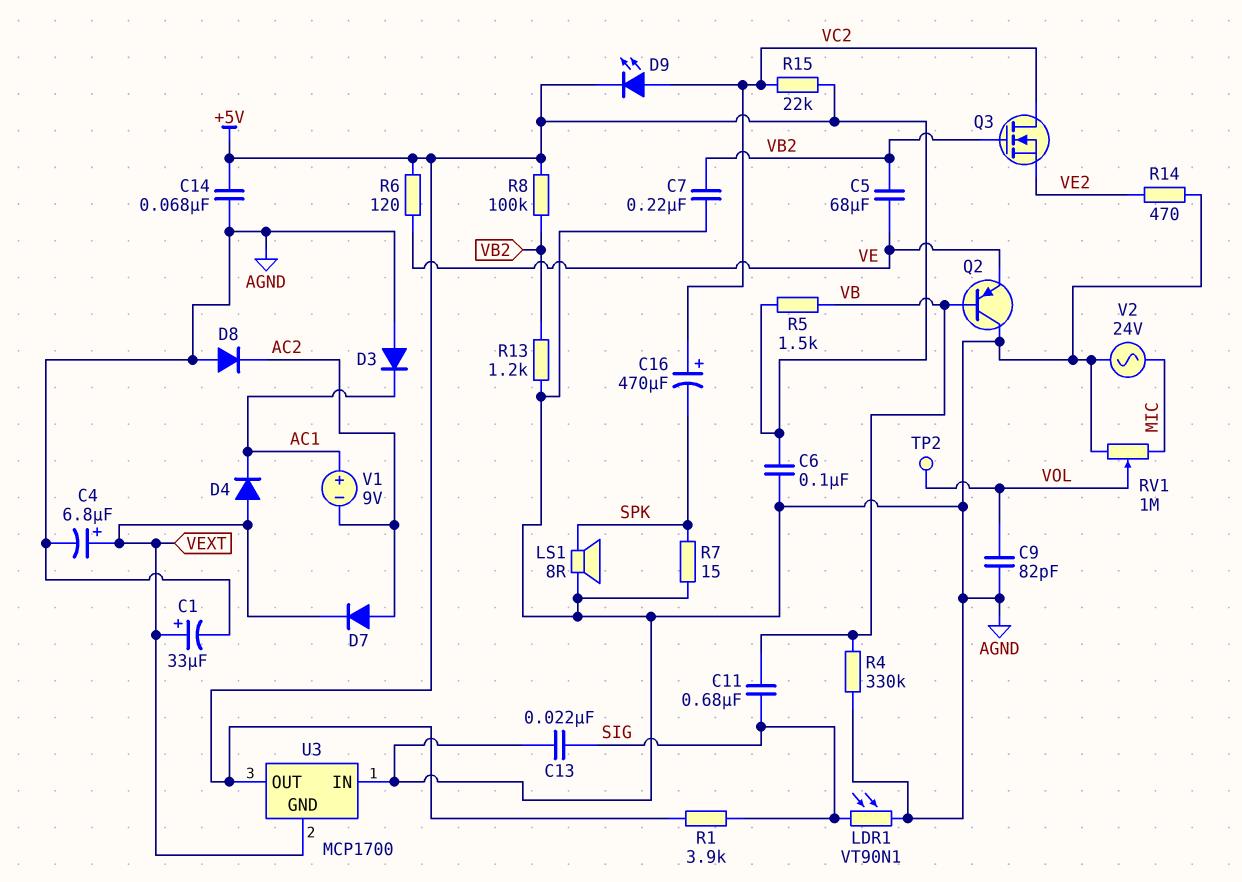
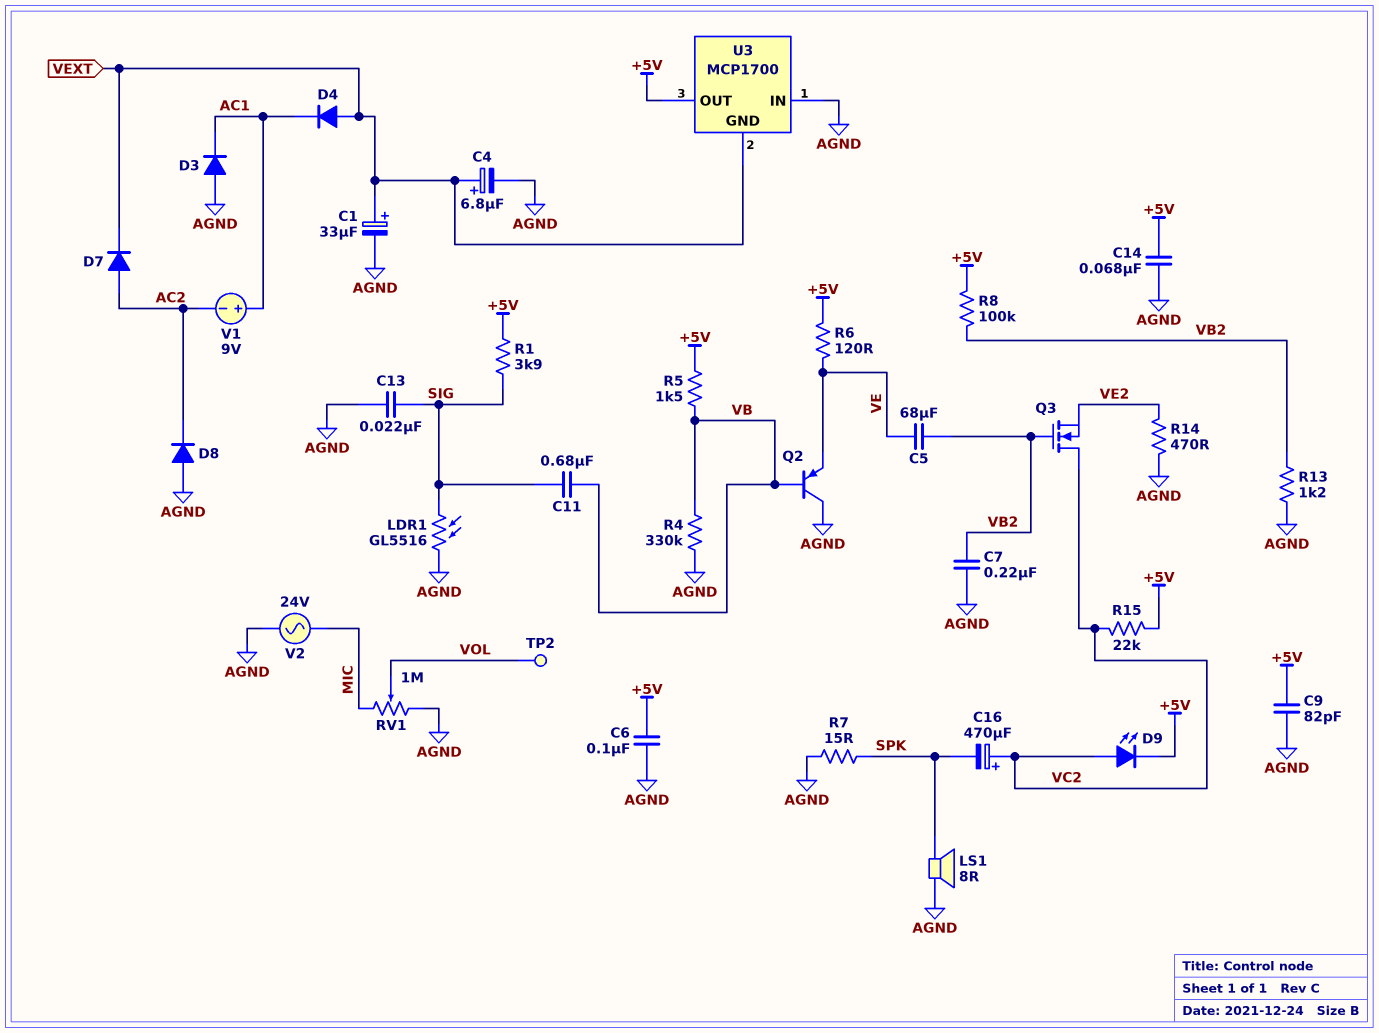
C9: 82pF (AGND, VOL) -> 82pF (+5V, AGND)
LDR1: VT90N1 (AGND, SIG) -> GL5516 (AGND, SIG)

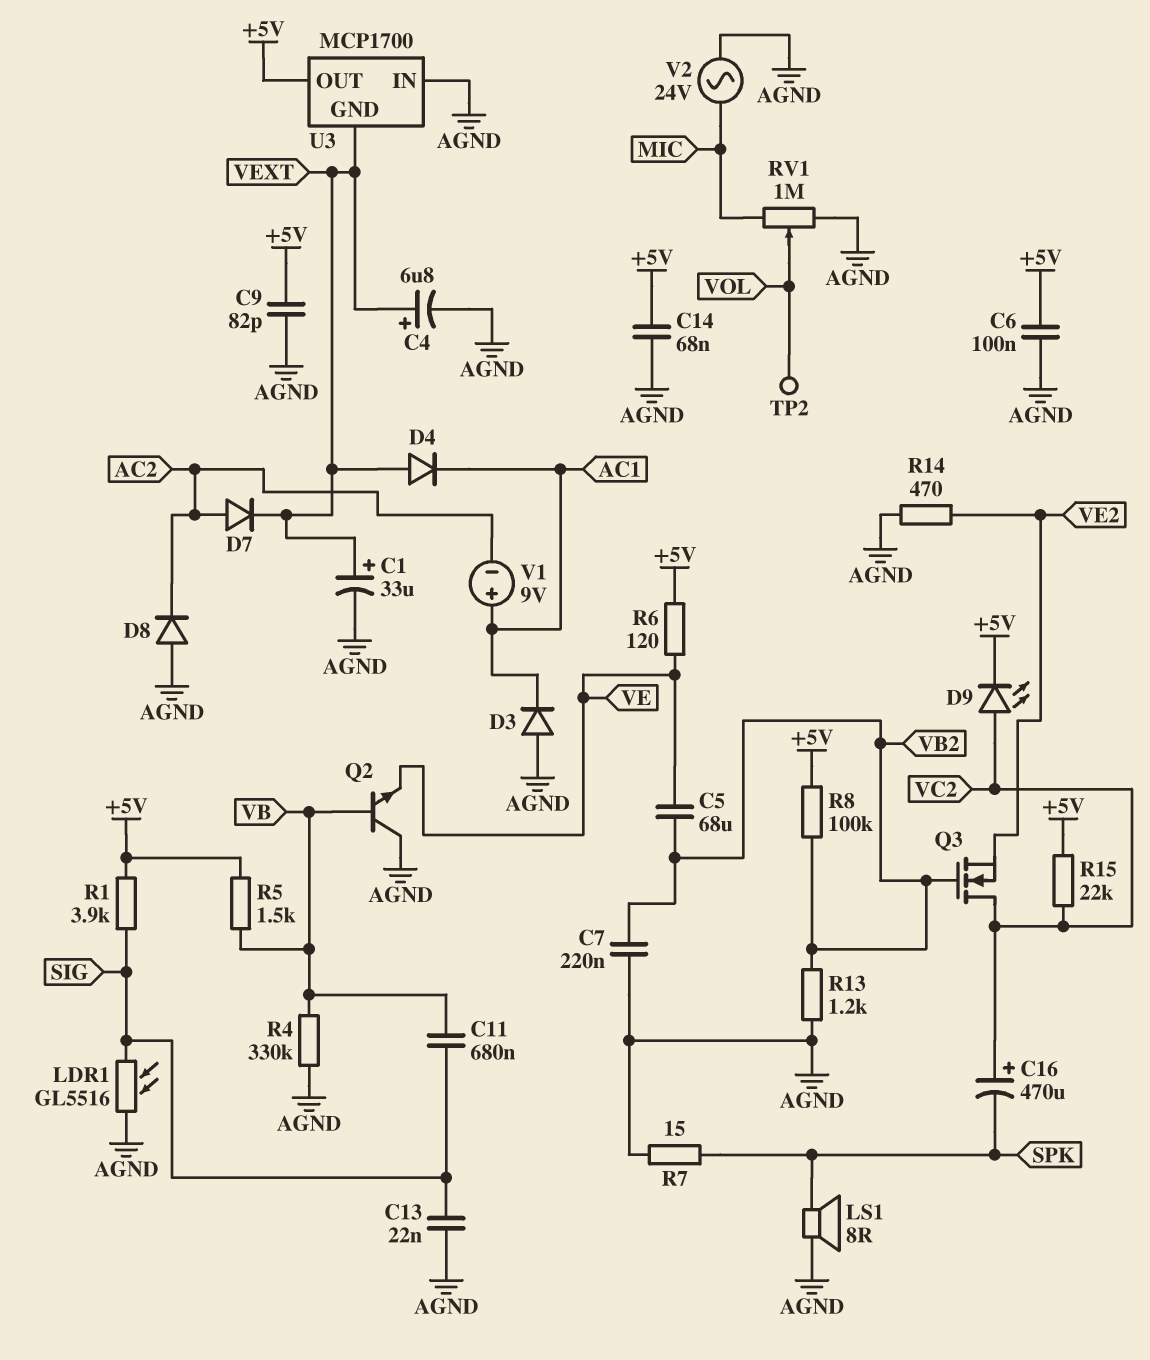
Q2: PNP (B VB, C AGND, E VE) -> NPN (B VB, C AGND, E VE)

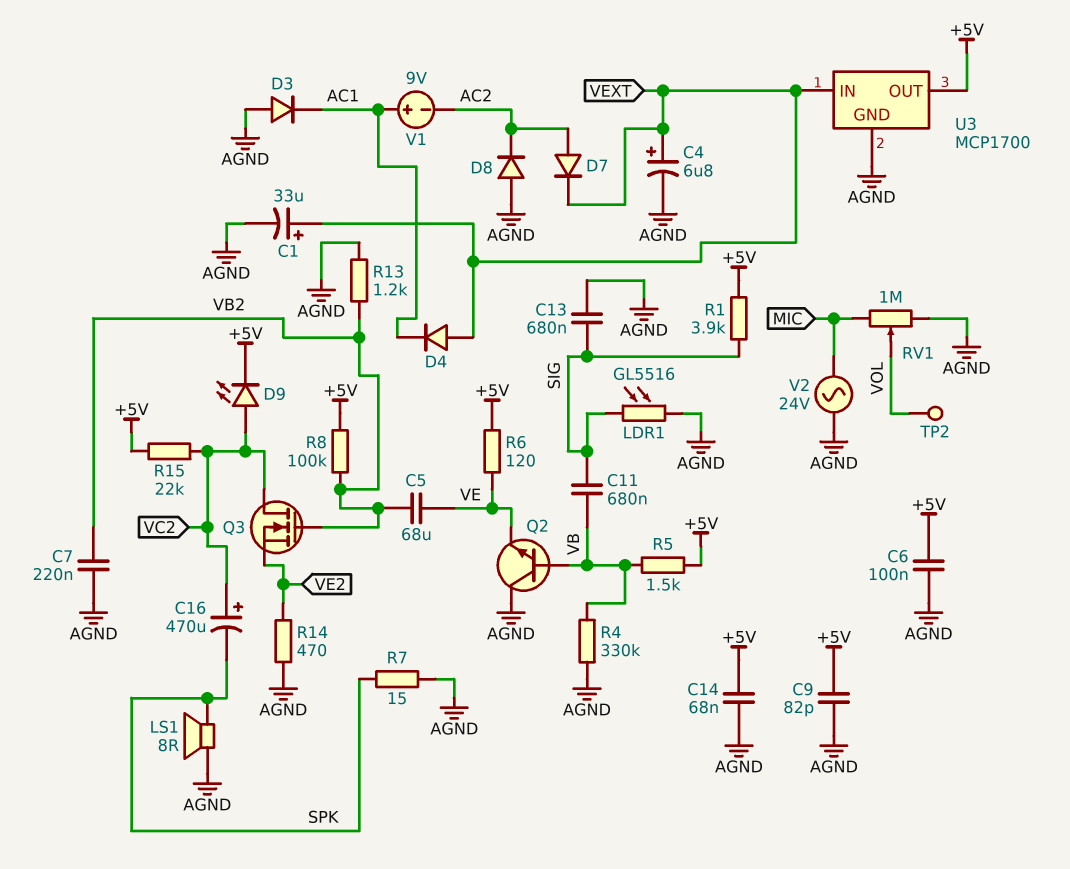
C13: 22nF (AGND, SIG) -> 680nF (AGND, SIG)
U3 pin GND: VEXT -> AGND
U3 pin IN: AGND -> VEXT

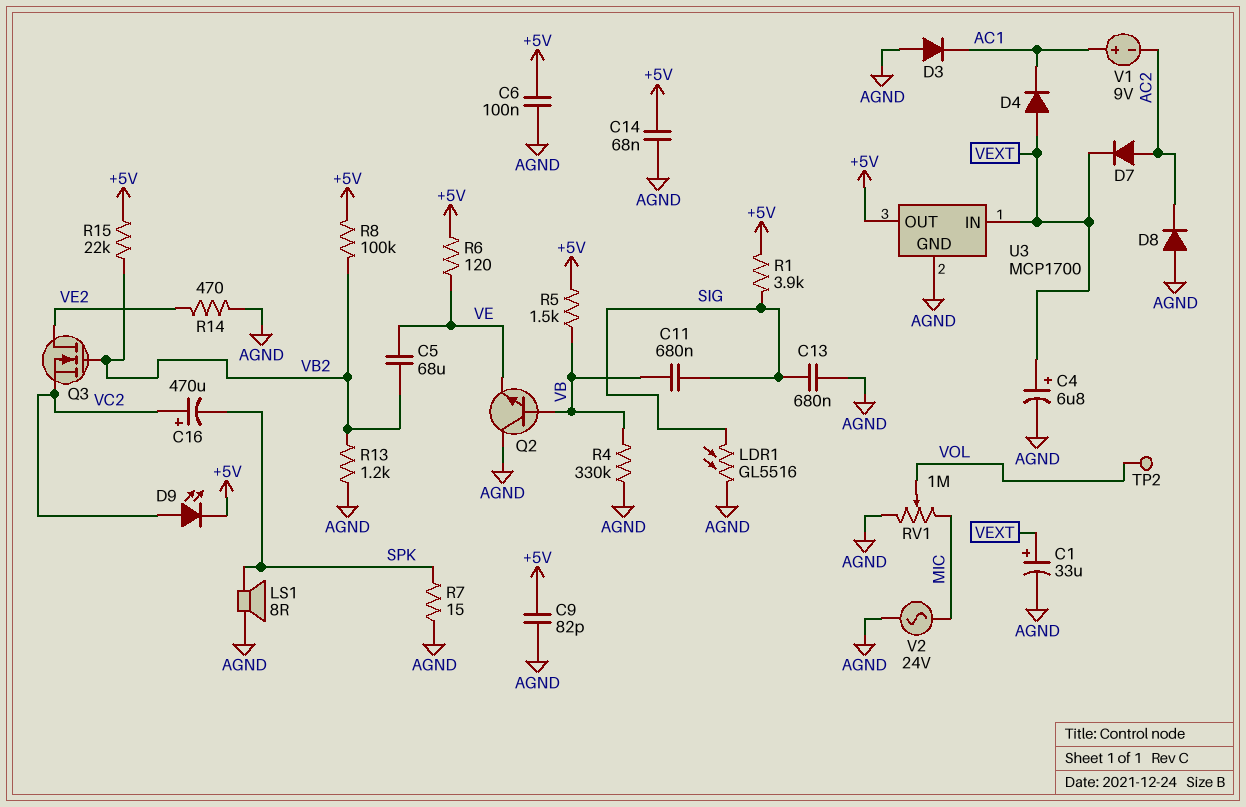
C7: 220nF (AGND, VB2) -> none
Q3: NMOS (G VB2, D VC2, S VE2) -> NMOS (G VB2, D VE2, S VC2)
R15: 22k (+5V, VC2) -> 22k (+5V, VB2)

